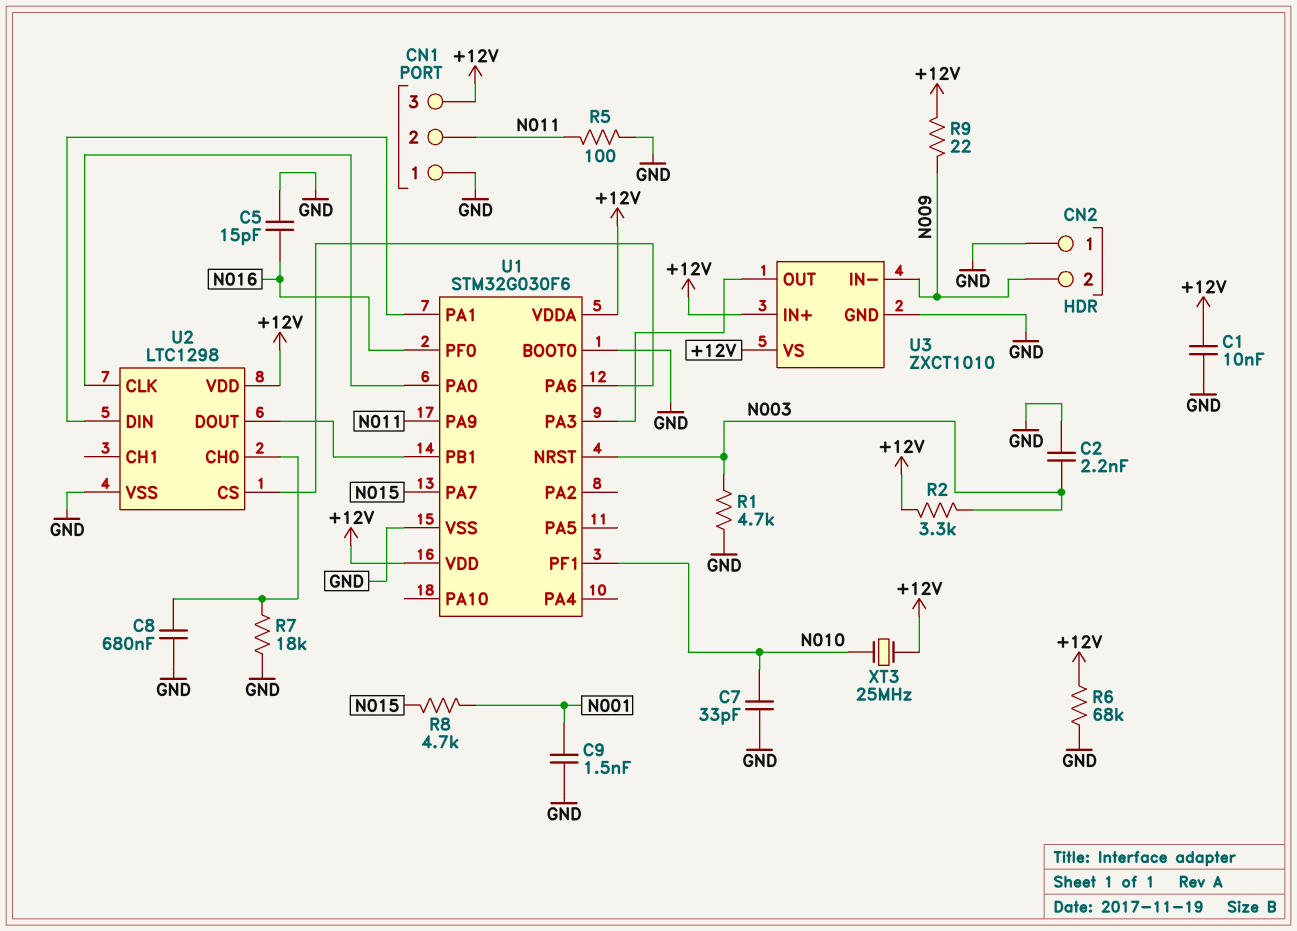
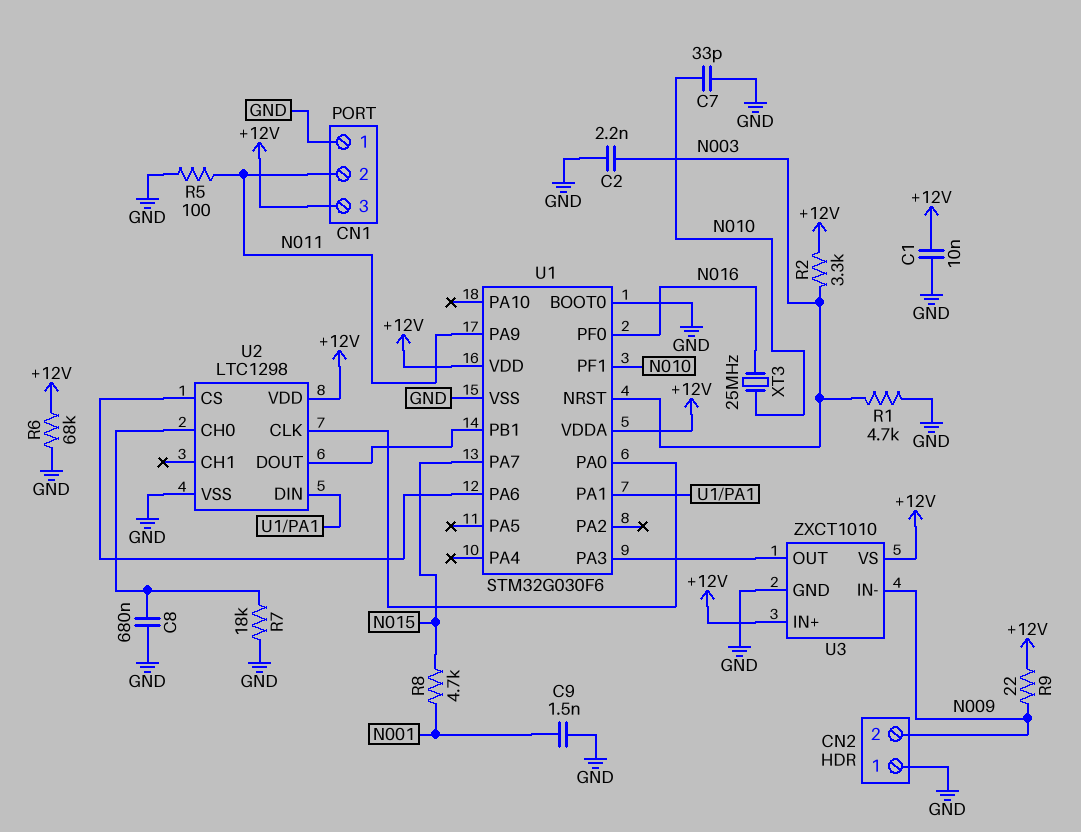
C5: 15pF (GND, N016) -> none
XT3: 25MHz (+12V, N010) -> 25MHz (N010, N016)

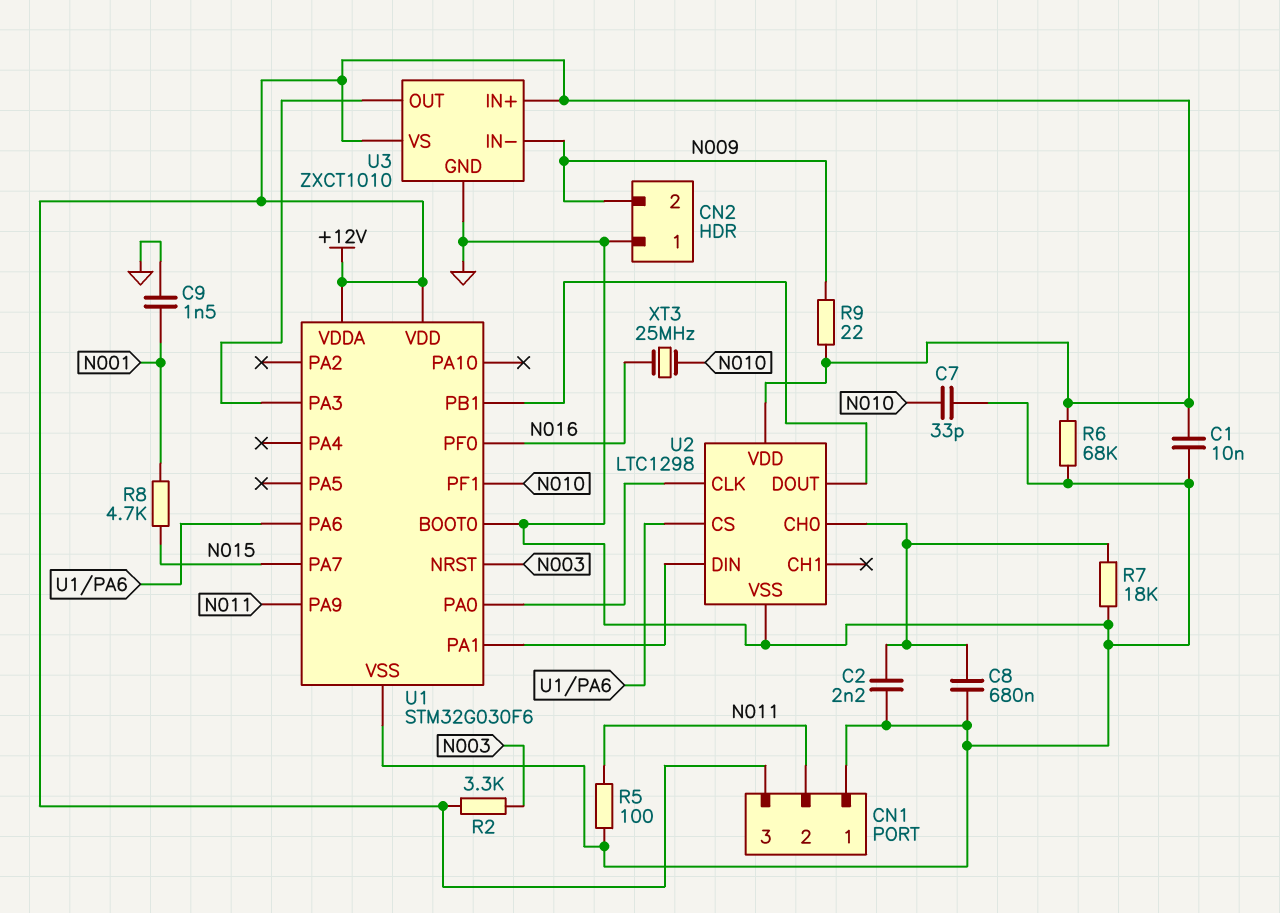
C2: 2.2nF (GND, N003) -> 2.2nF (GND, U2/CH0)
R1: 4.7k (GND, N003) -> none

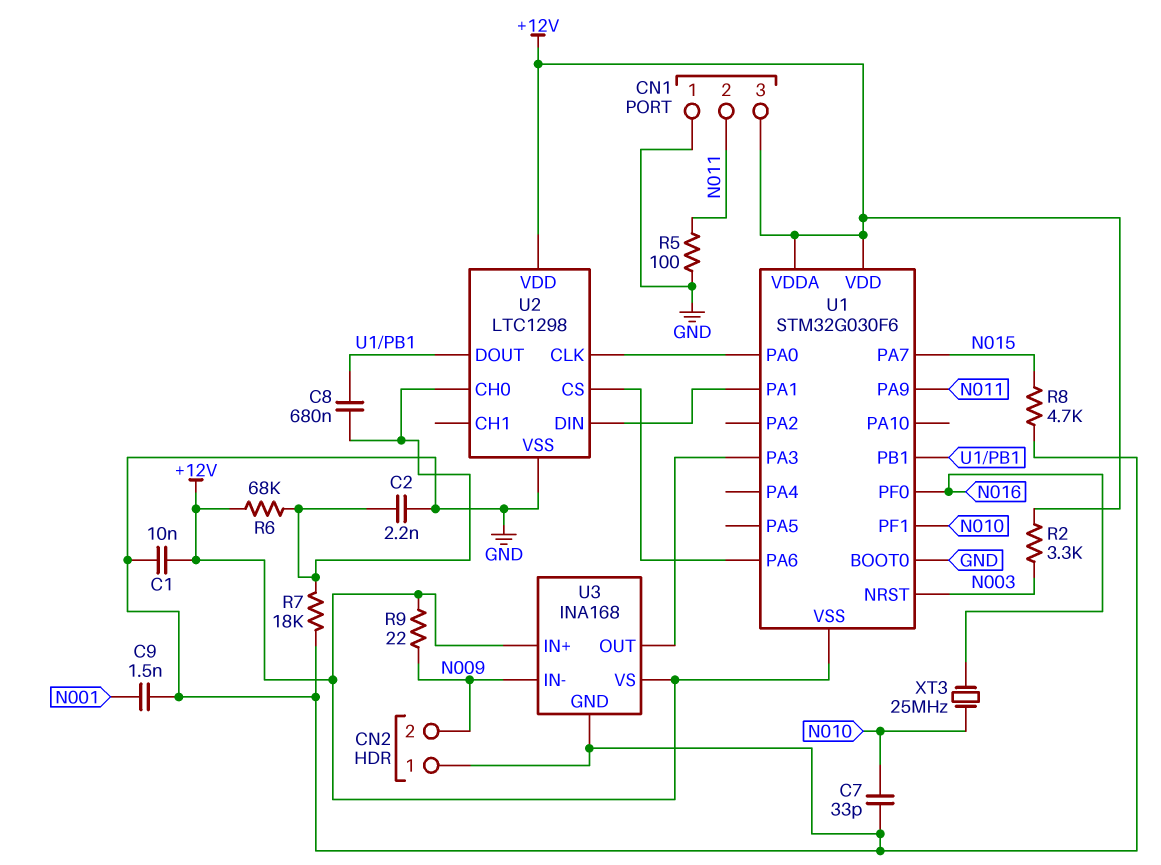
C8: 680nF (GND, U2/CH0) -> 680nF (U1/PB1, U2/CH0)
R6: 68k (+12V, GND) -> 68k (+12V, U2/CH0)
R8: 4.7k (N001, N015) -> 4.7k (GND, N015)
U1 pin VSS: GND -> +12V
U3: ZXCT1010 -> INA168

